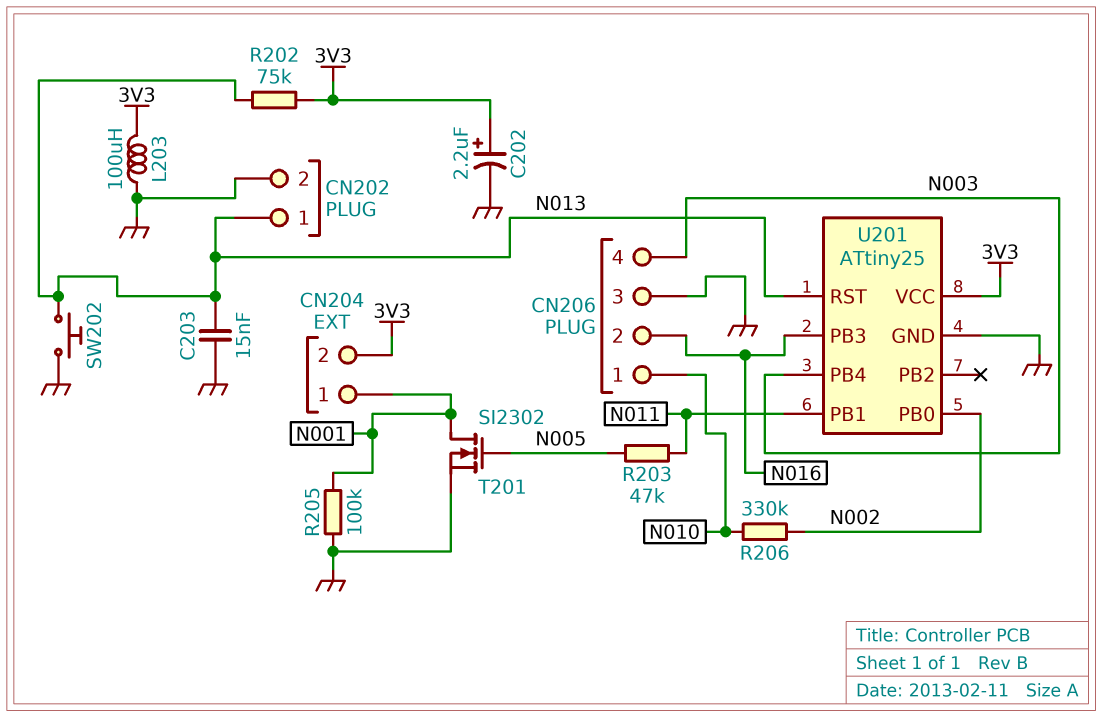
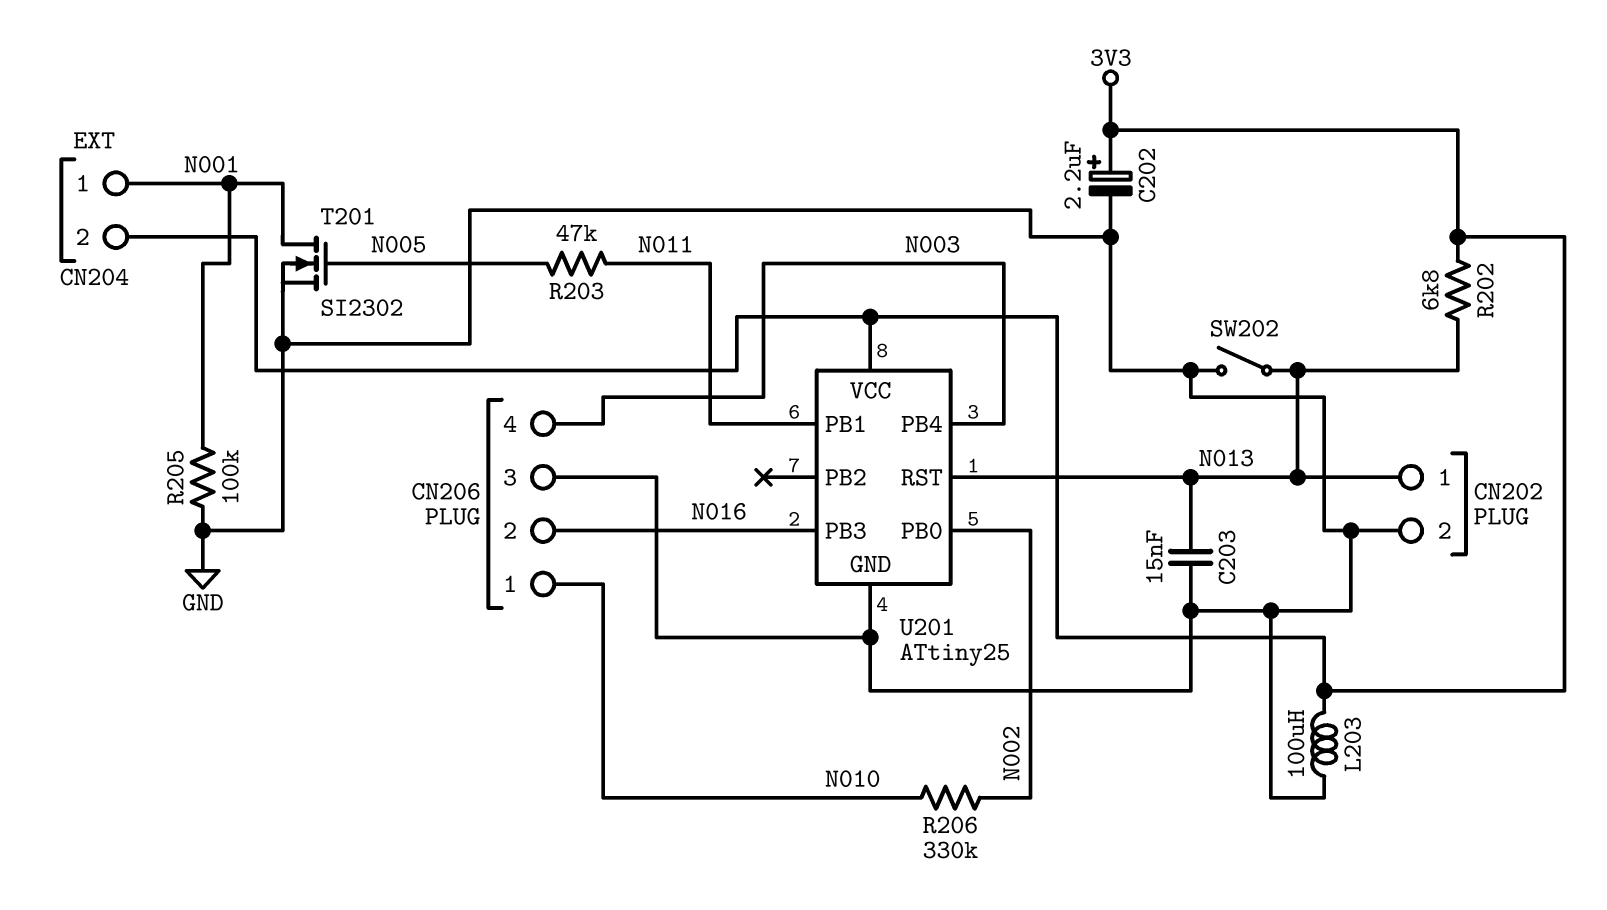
R202: 75k (3V3, N013) -> 6.8k (3V3, N013)
SW202: button (GND, N013) -> switch (GND, N013)

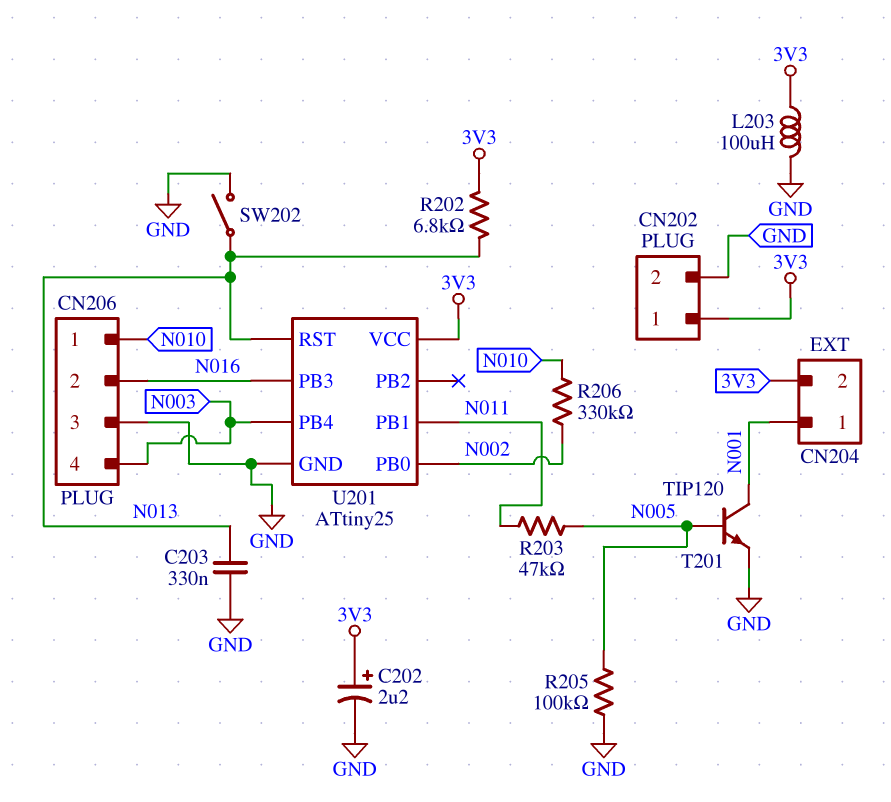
C203: 15nF (GND, N013) -> 330nF (GND, N013)
CN202 pin 1: N013 -> 3V3
R205: 100k (GND, N001) -> 100k (GND, N005)
T201: NMOS SI2302 (G N005, D N001, S GND) -> NPN TIP120 (B N005, C N001, E GND)

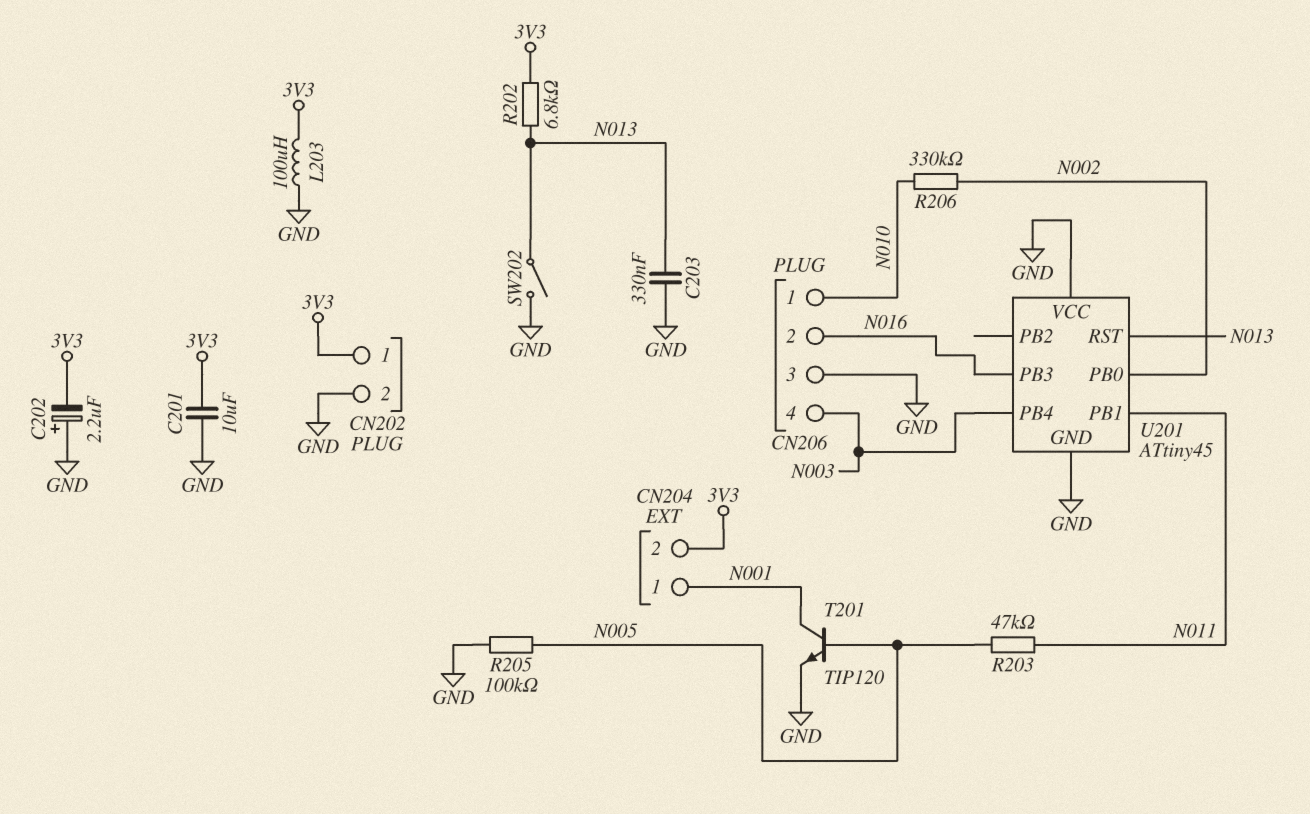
C201: none -> 10uF (3V3, GND)
C202: 2.2uF (plus 3V3, minus GND) -> 2.2uF (plus GND, minus 3V3)
U201: ATtiny25 -> ATtiny45
U201 pin VCC: 3V3 -> GND

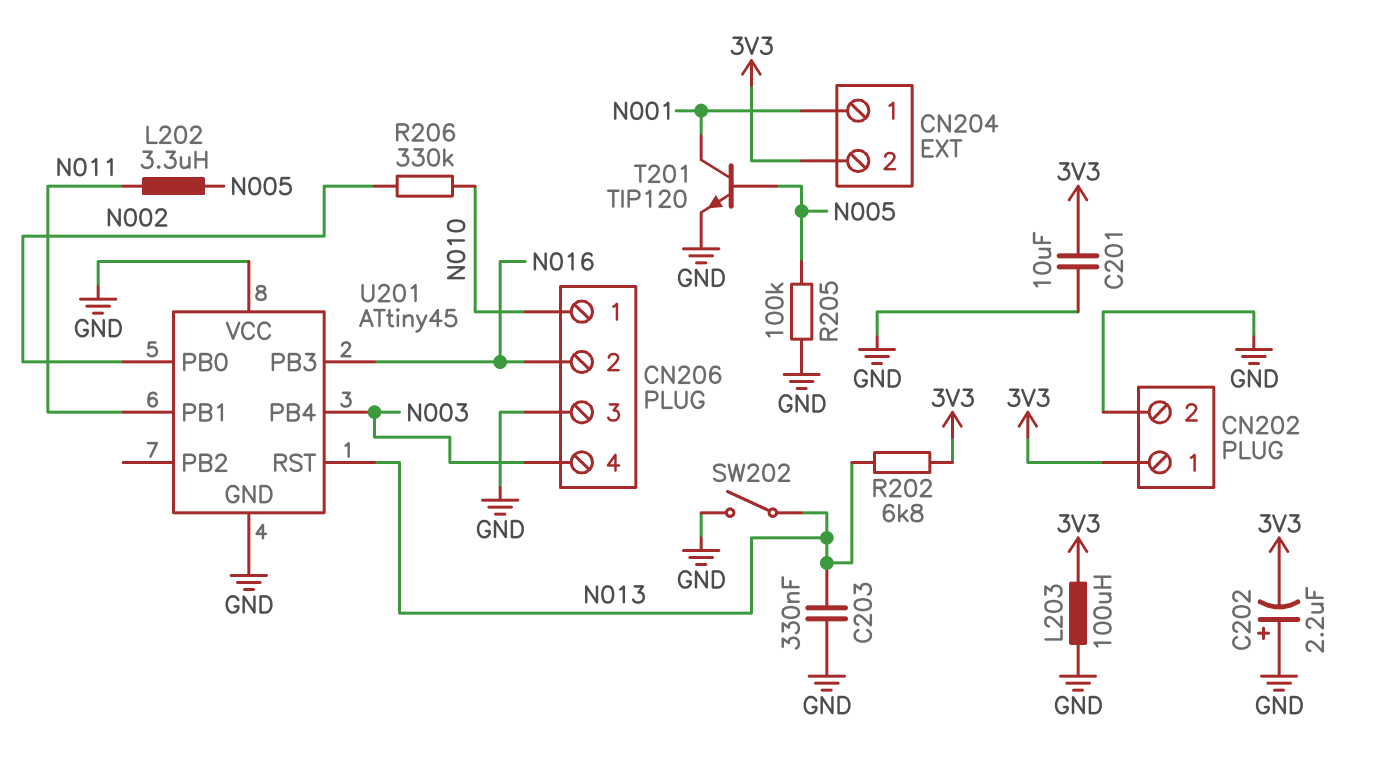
L202: none -> 3.3uH (N005, N011)
R203: 47k (N005, N011) -> none

